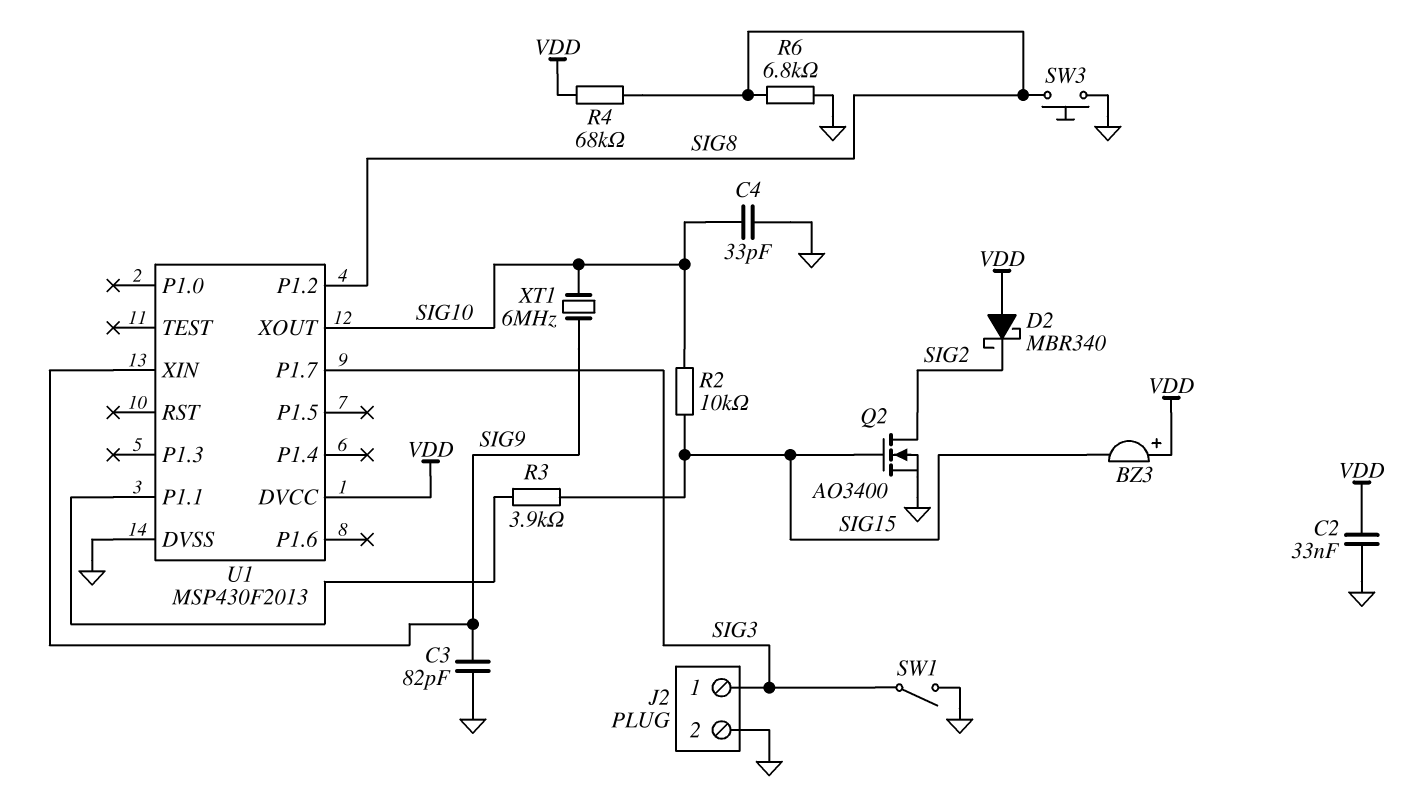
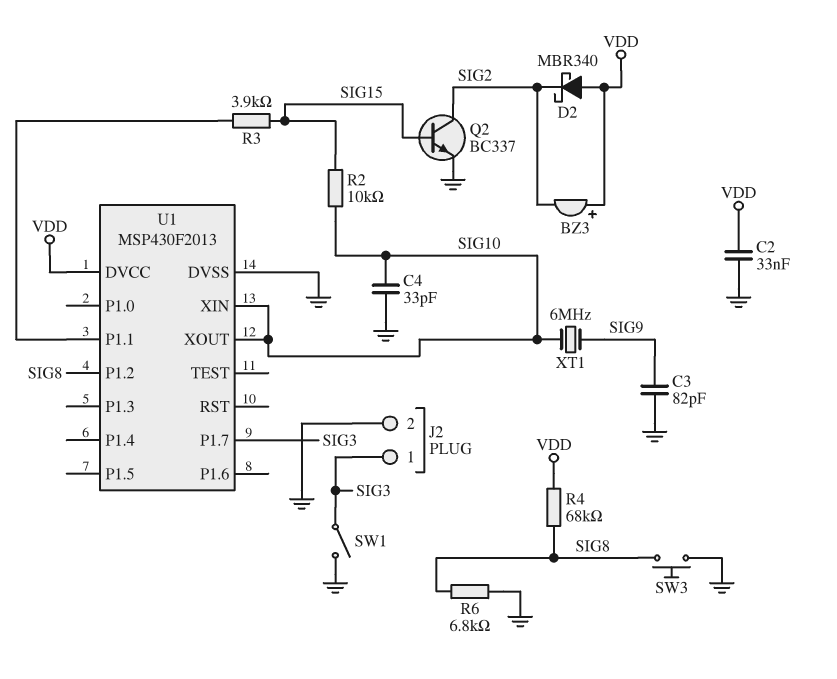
BZ3: buzzer (plus VDD, minus SIG15) -> buzzer (plus VDD, minus SIG2)
Q2: NMOS AO3400 (G SIG15, D SIG2, S GND) -> NPN BC337 (B SIG15, C SIG2, E GND)
U1 pin XIN: SIG9 -> SIG10

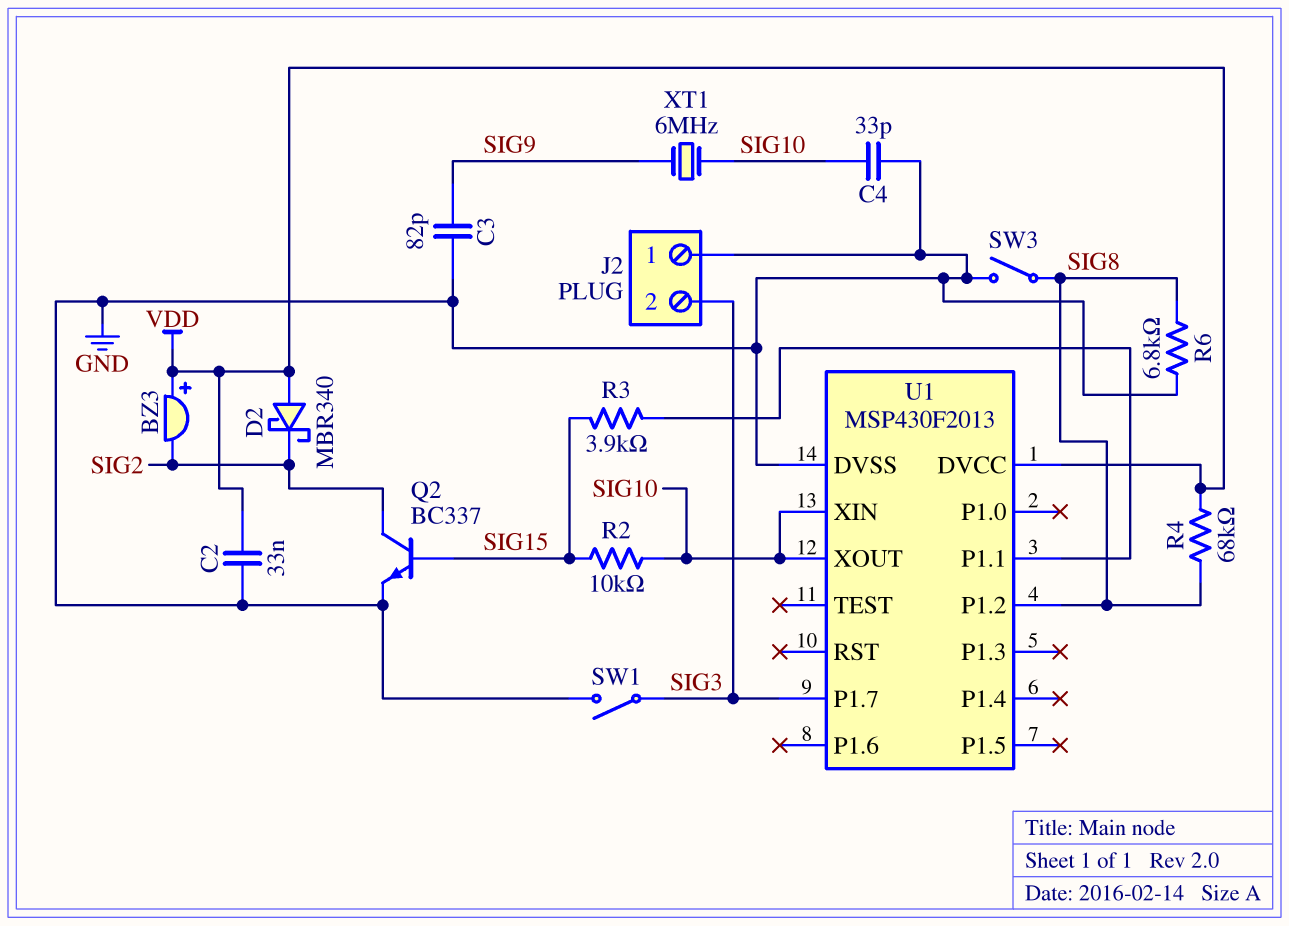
J2 pin 1: SIG3 -> GND
J2 pin 2: GND -> SIG3
SW3: button (GND, SIG8) -> switch (GND, SIG8)

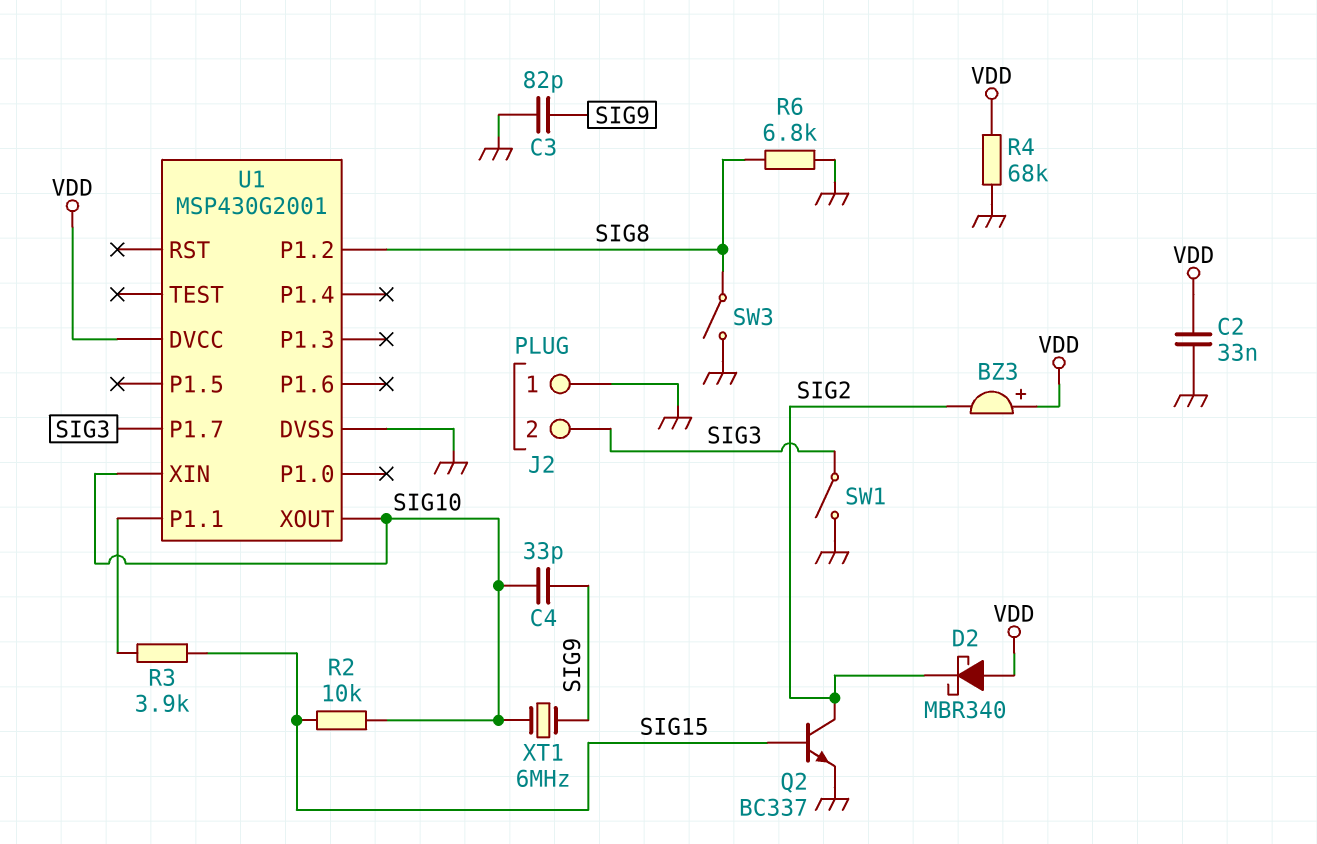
C4: 33pF (GND, SIG10) -> 33pF (SIG9, SIG10)
R4: 68k (SIG8, VDD) -> 68k (GND, VDD)
U1: MSP430F2013 -> MSP430G2001

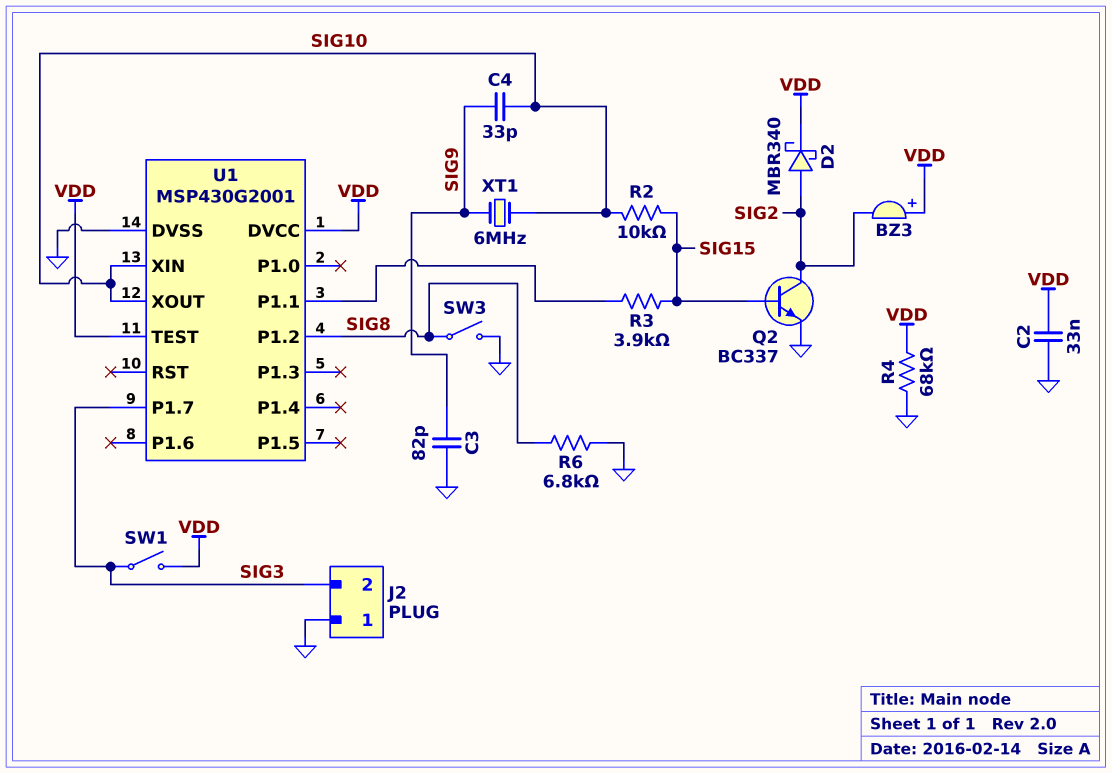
D2: schottky MBR340 (A VDD, K SIG2) -> schottky MBR340 (A SIG2, K VDD)
SW1: switch (GND, SIG3) -> switch (SIG3, VDD)
U1 pin TEST: none -> VDD

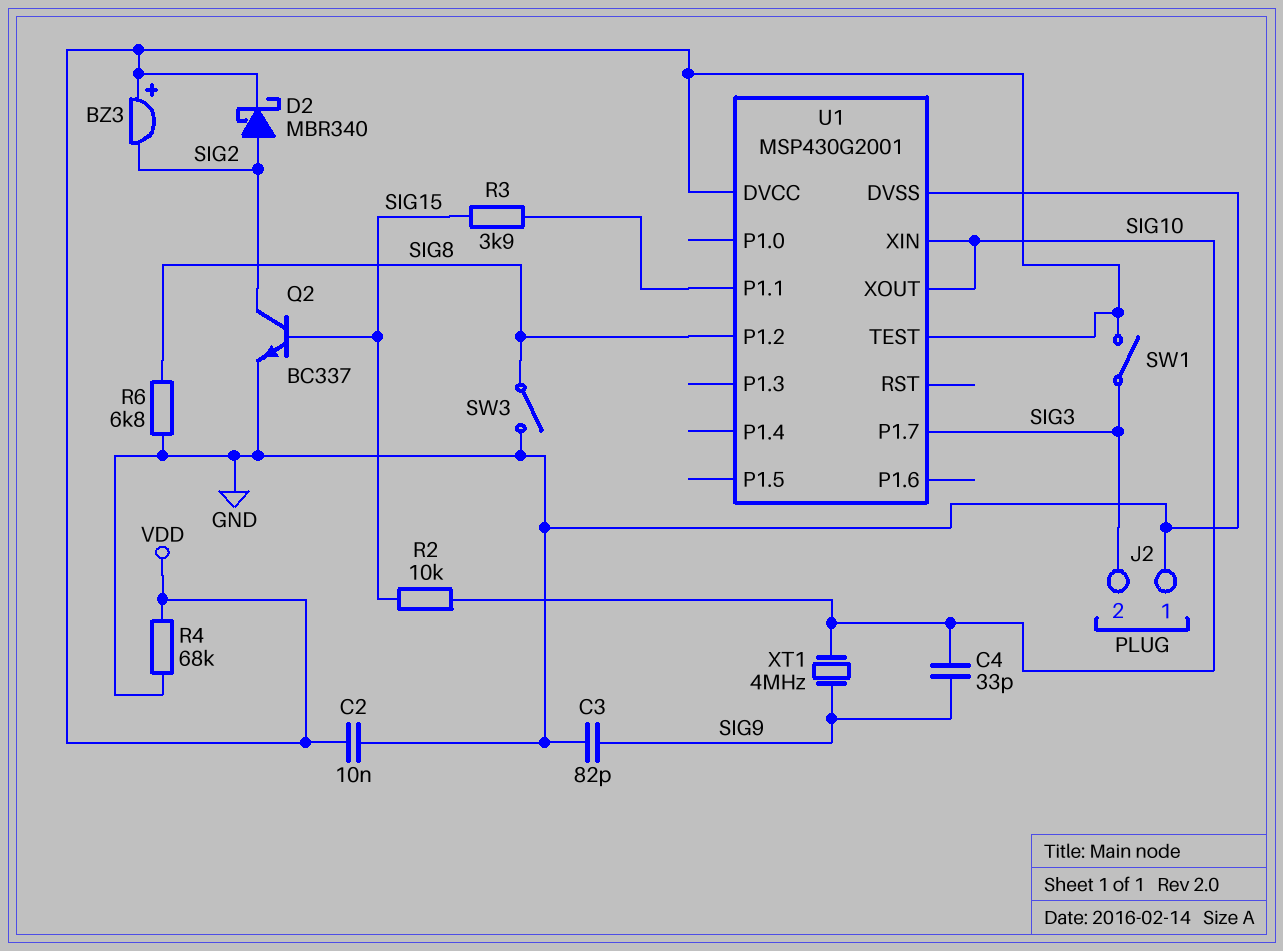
C2: 33nF (GND, VDD) -> 10nF (GND, VDD)
XT1: 6MHz (SIG9, SIG10) -> 4MHz (SIG9, SIG10)

